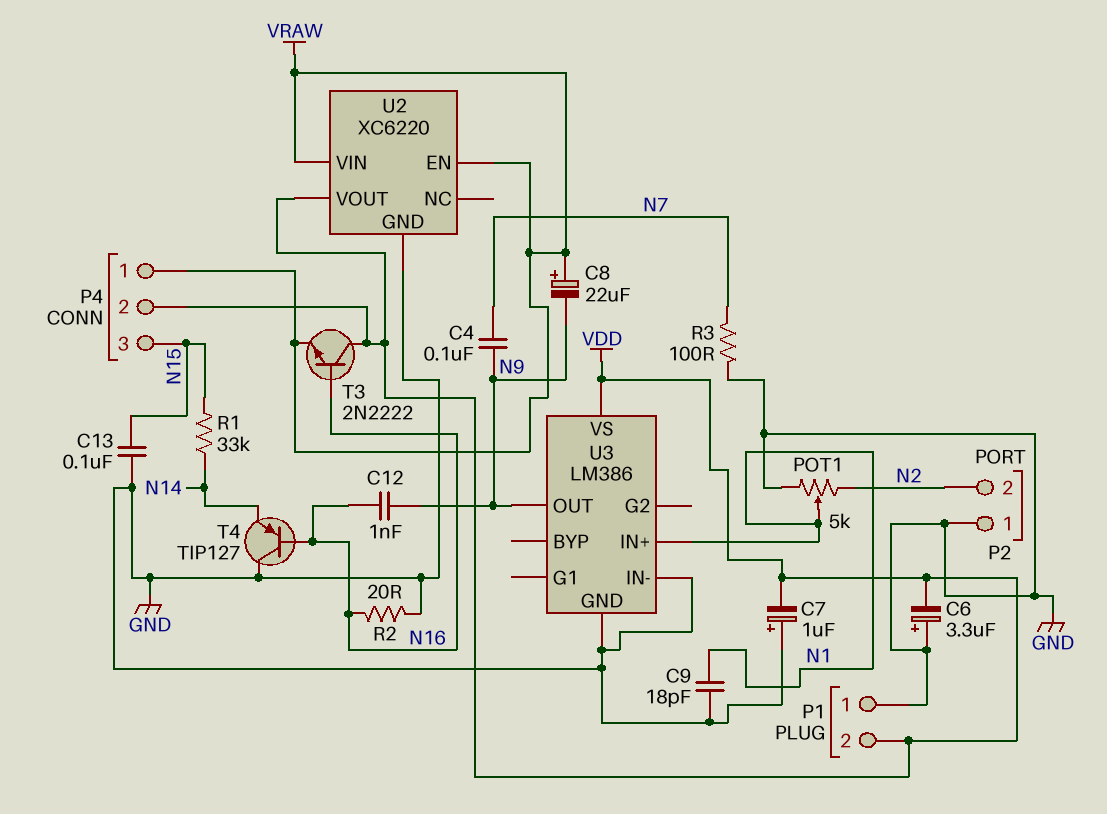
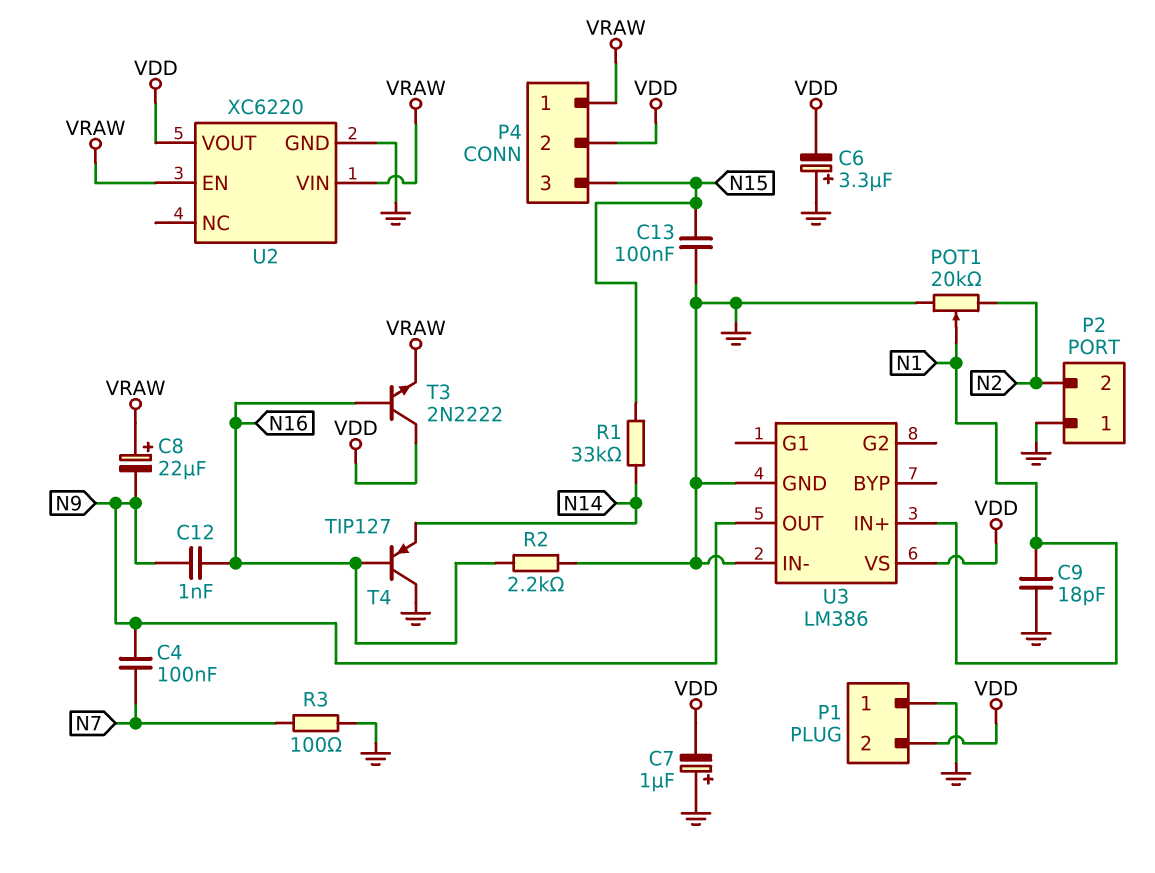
POT1: 5k (GND, N2, wiper N1) -> 20k (GND, N2, wiper N1)
R2: 20 (GND, N16) -> 2.2k (GND, N16)

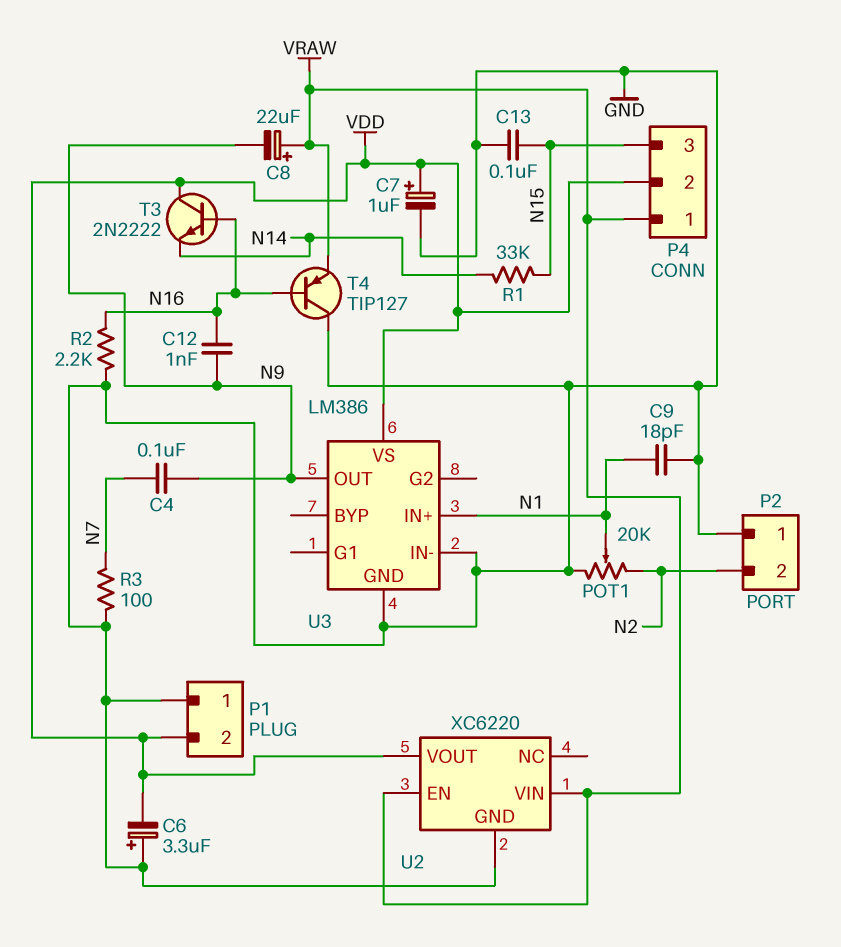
C7: 1uF (plus GND, minus VDD) -> 1uF (plus VDD, minus GND)
T3: NPN 2N2222 (B N16, C VDD, E VRAW) -> NPN 2N2222 (B N16, C VDD, E N14)
T4: PNP TIP127 (B N16, C GND, E N14) -> PNP TIP127 (B N16, C GND, E VRAW)

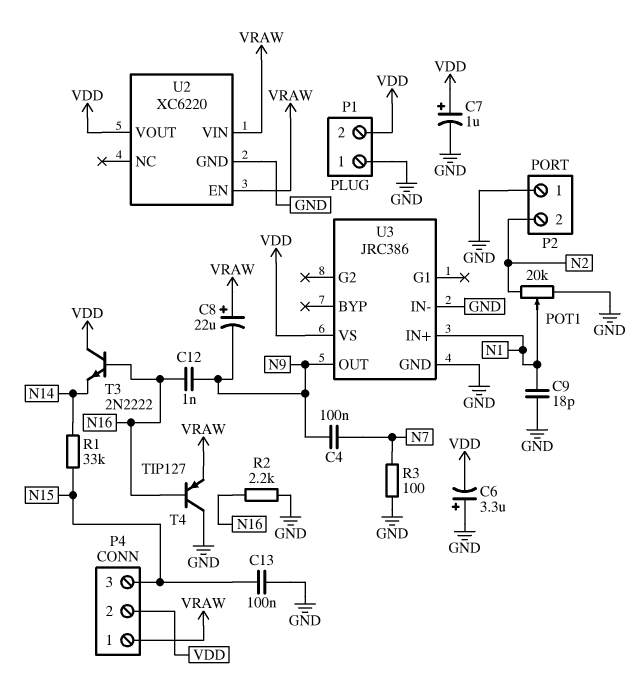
U3: LM386 -> JRC386

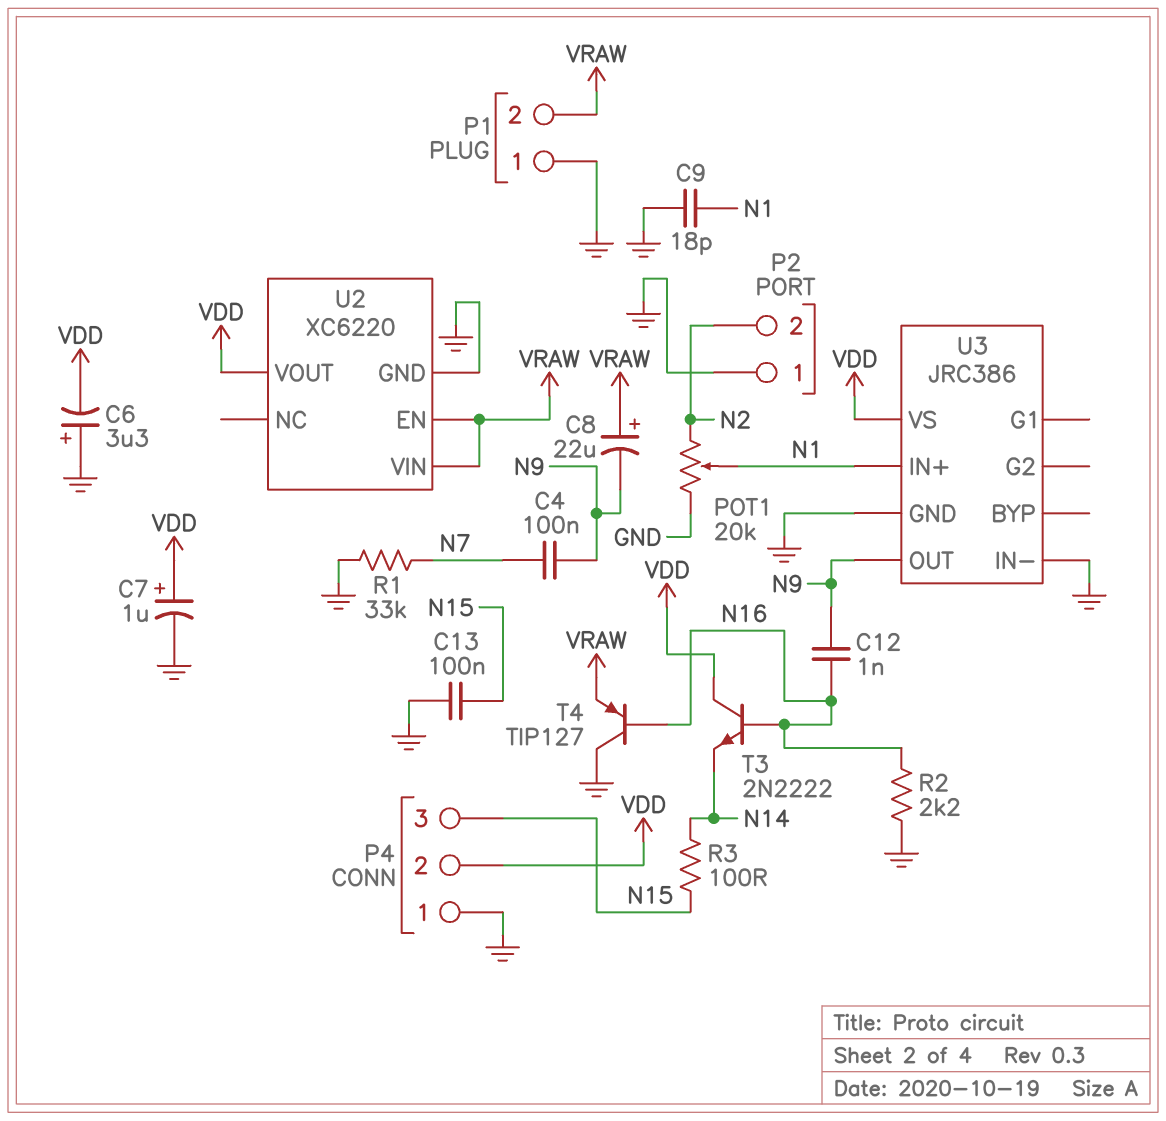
P1 pin 2: VDD -> VRAW
P4 pin 1: VRAW -> GND
R1: 33k (N14, N15) -> 33k (GND, N7)
R3: 100 (GND, N7) -> 100 (N14, N15)

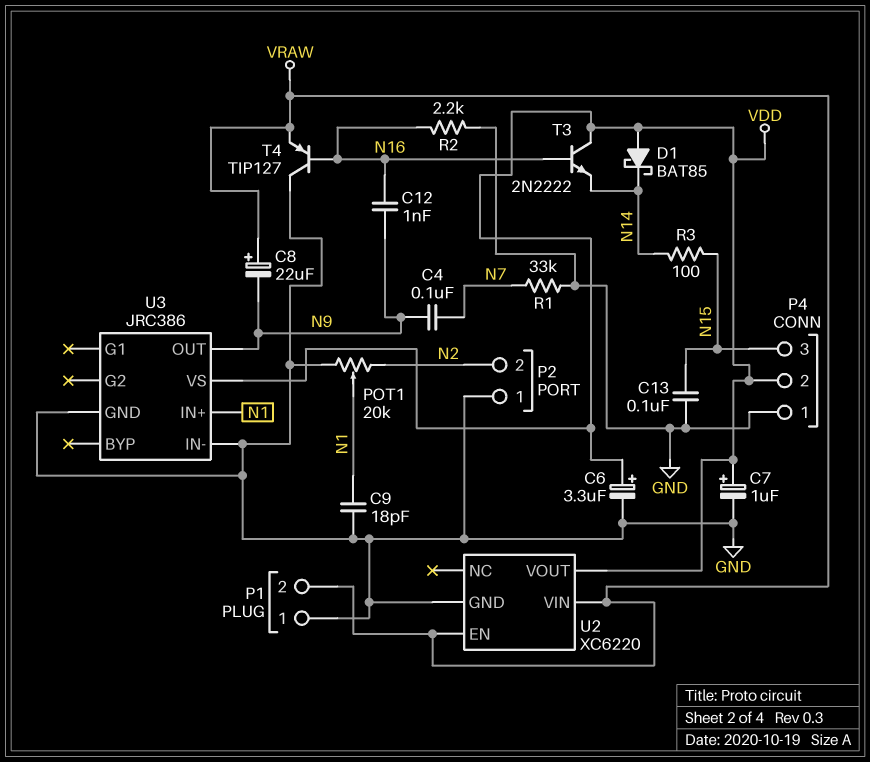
C6: 3.3uF (plus GND, minus VDD) -> 3.3uF (plus VDD, minus GND)
D1: none -> schottky BAT85 (A VDD, K N14)

